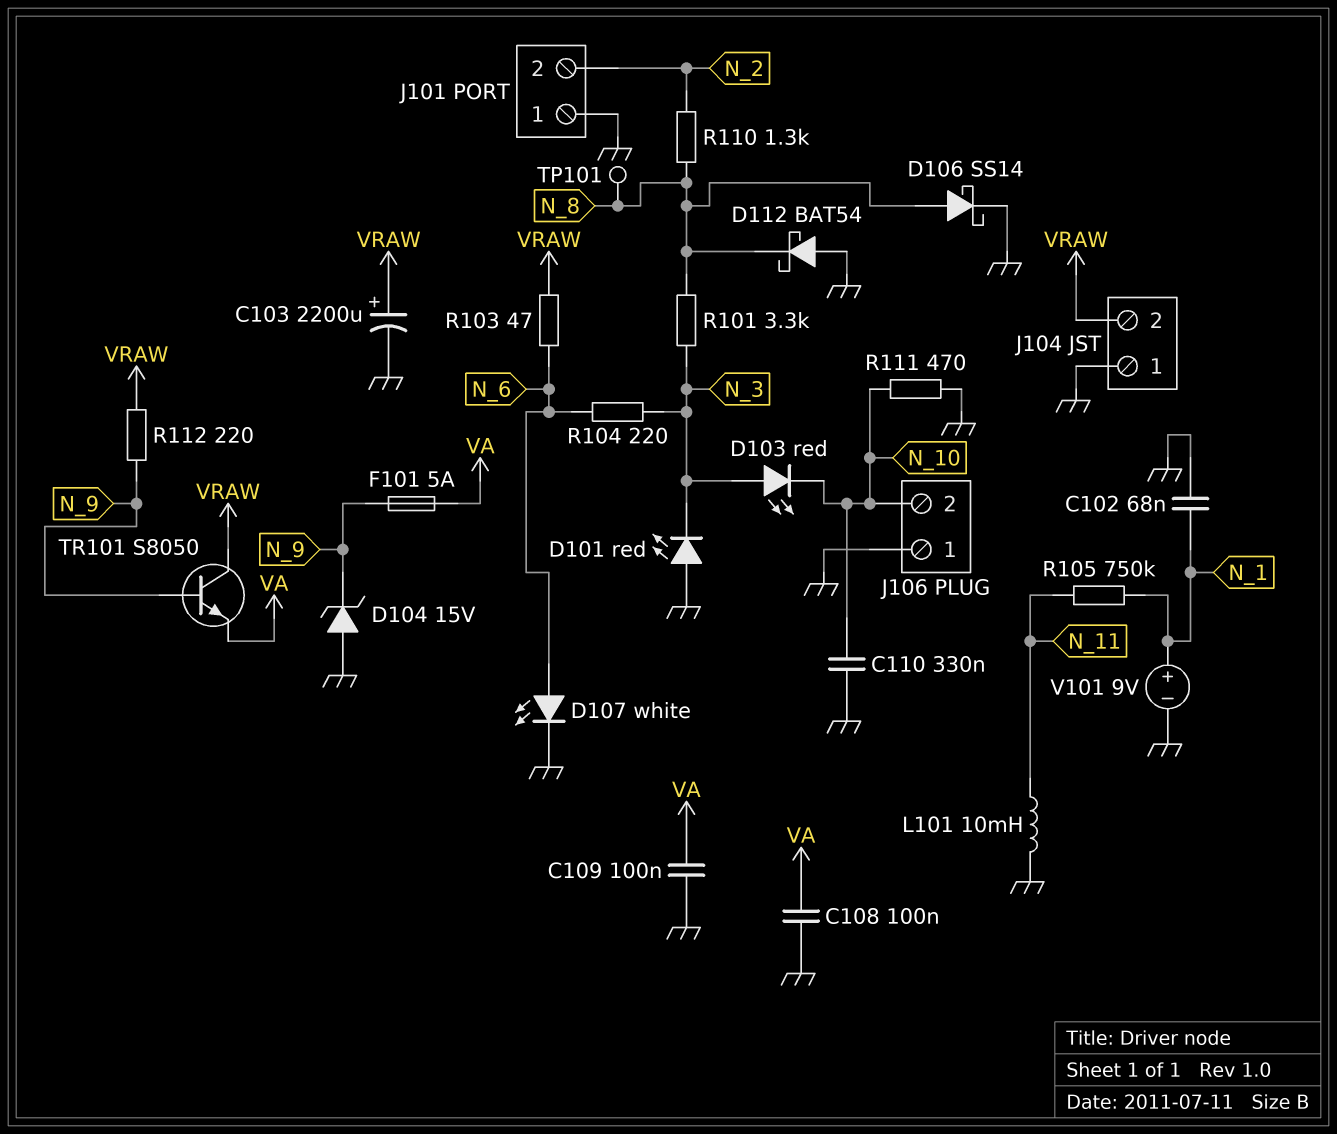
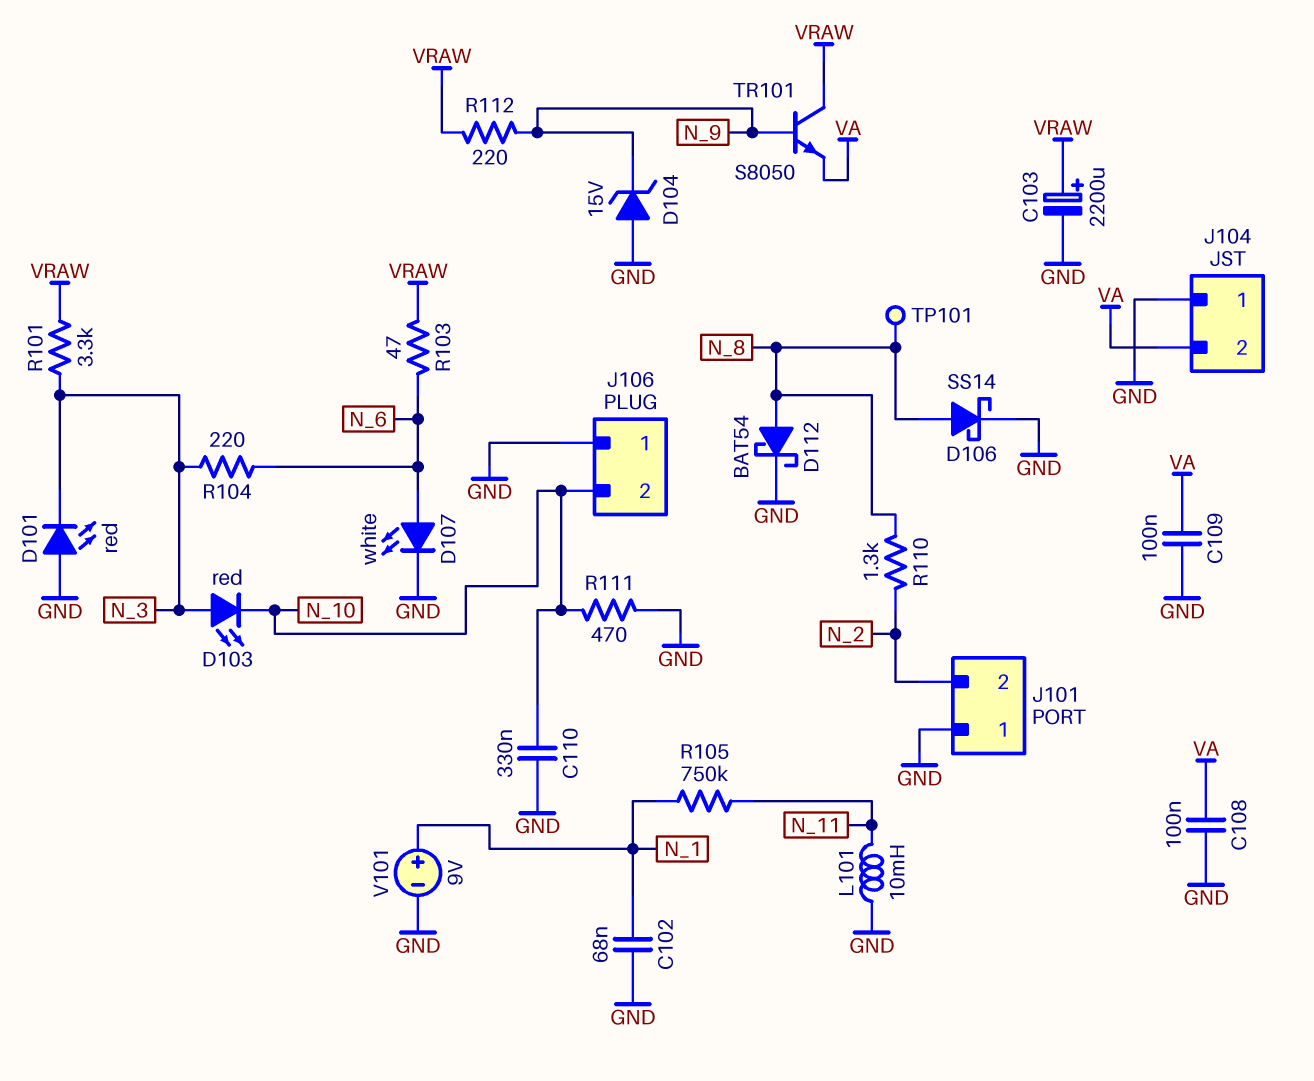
D112: schottky BAT54 (A GND, K N_8) -> schottky BAT54 (A N_8, K GND)
F101: 5A (N_9, VA) -> none
J104 pin 2: VRAW -> VA
R101: 3.3k (N_3, N_8) -> 3.3k (N_3, VRAW)

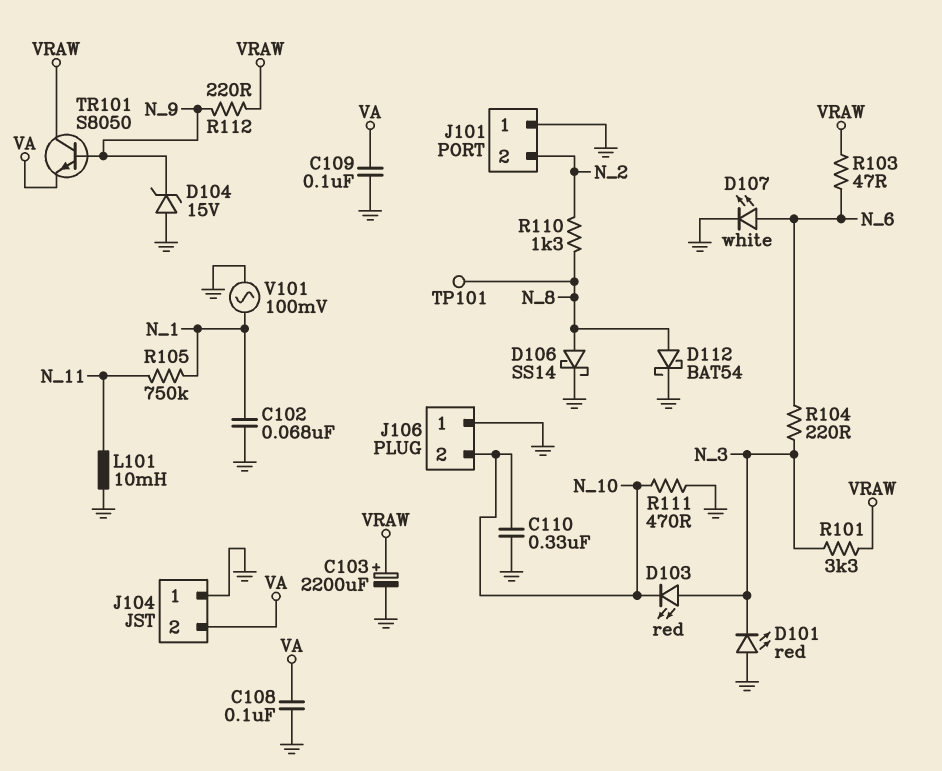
V101: 9V (plus N_1, minus GND) -> AC 100mV (GND, N_1)

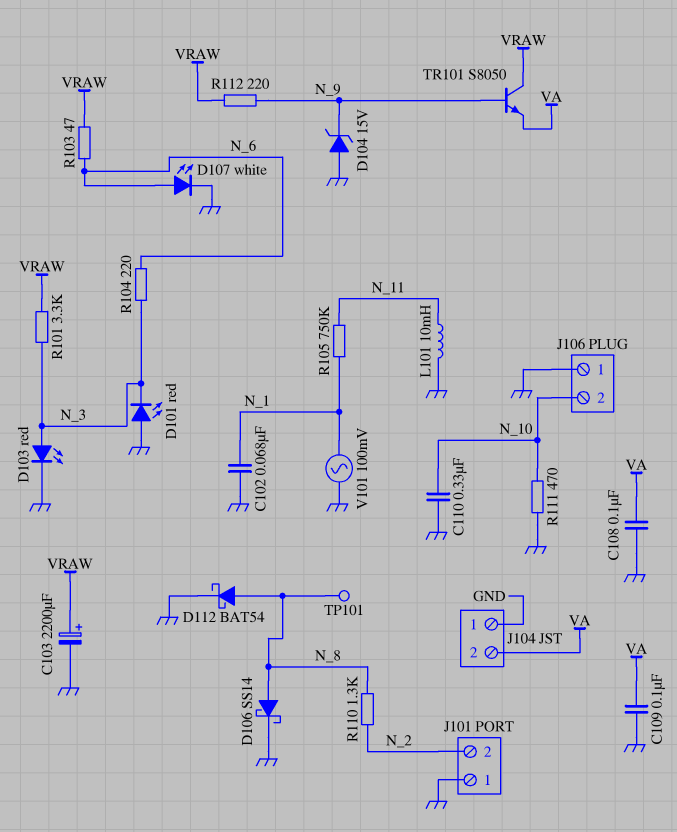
D103: LED red (A N_3, K N_10) -> LED red (A N_3, K GND)

